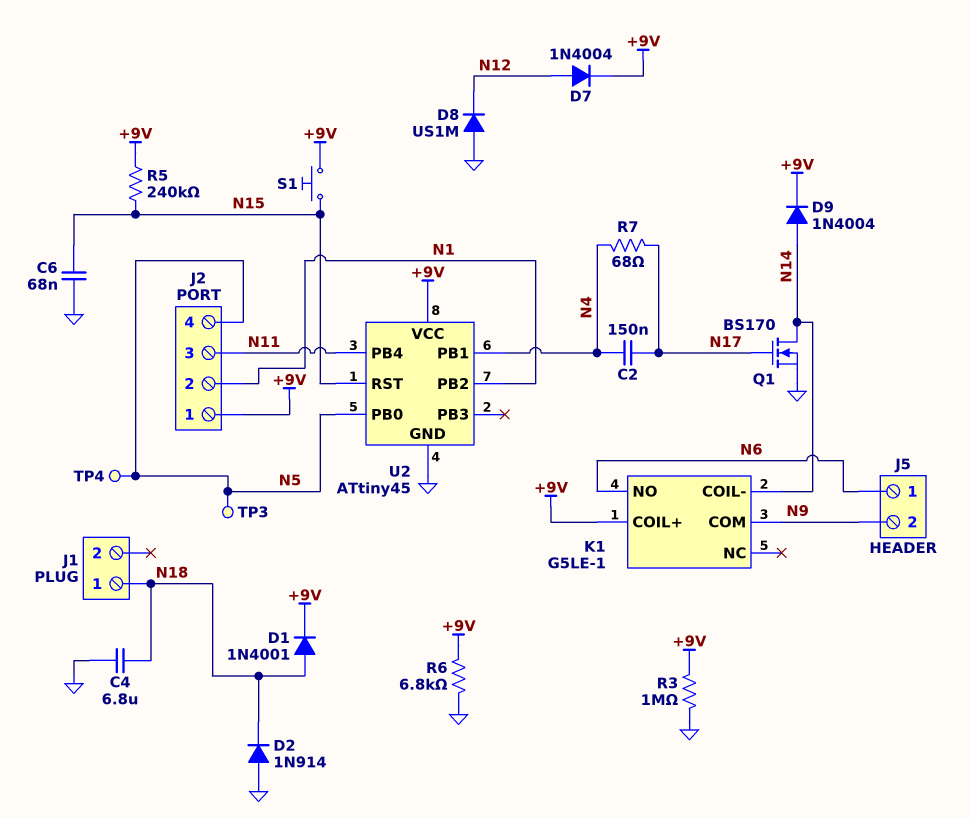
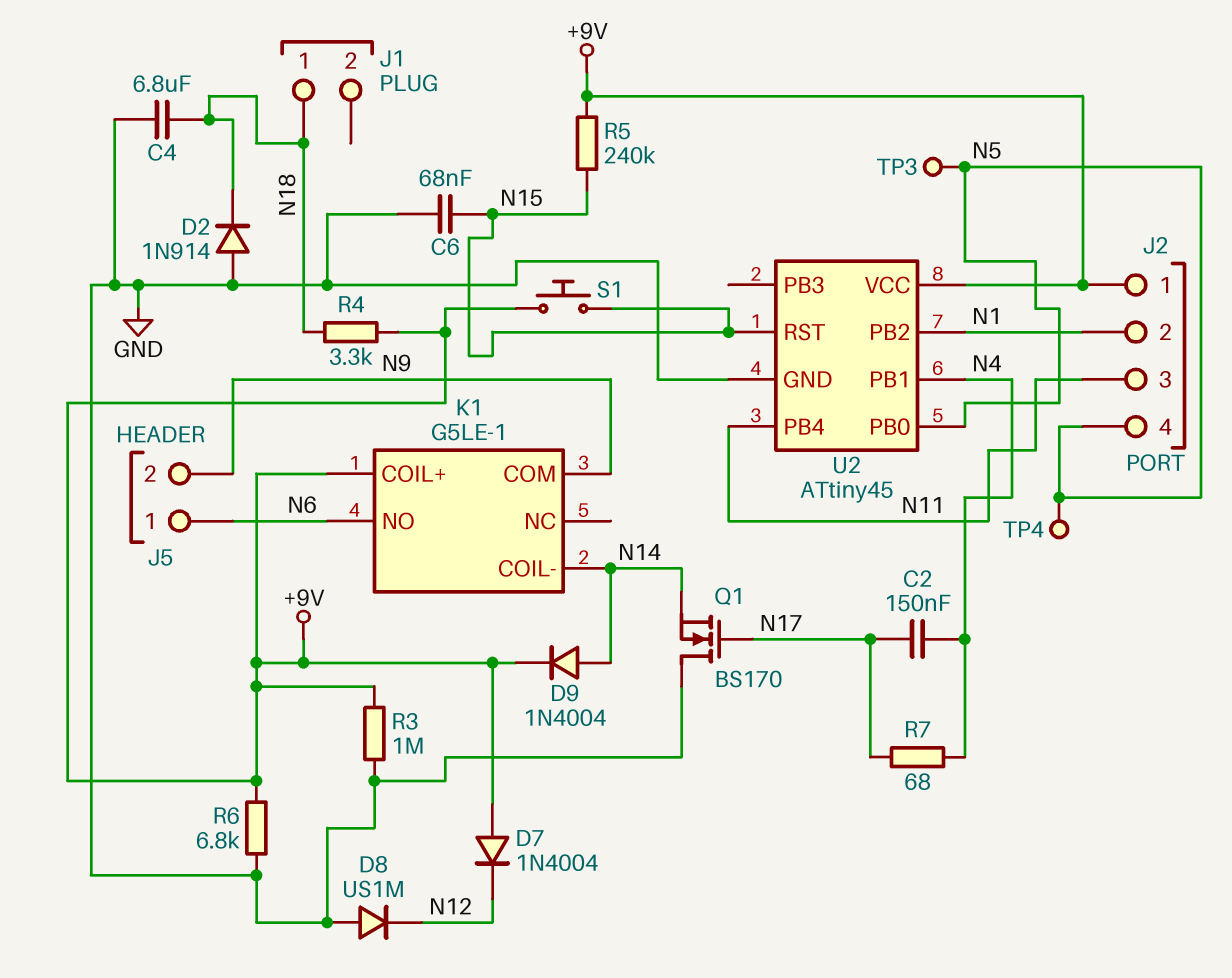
D1: diode 1N4001 (A N18, K +9V) -> none
D7: diode 1N4004 (A N12, K +9V) -> diode 1N4004 (A +9V, K N12)
Q1: NMOS BS170 (G N17, D N14, S GND) -> NMOS BS170 (G N17, D GND, S N14)
R4: none -> 3.3k (+9V, N18)

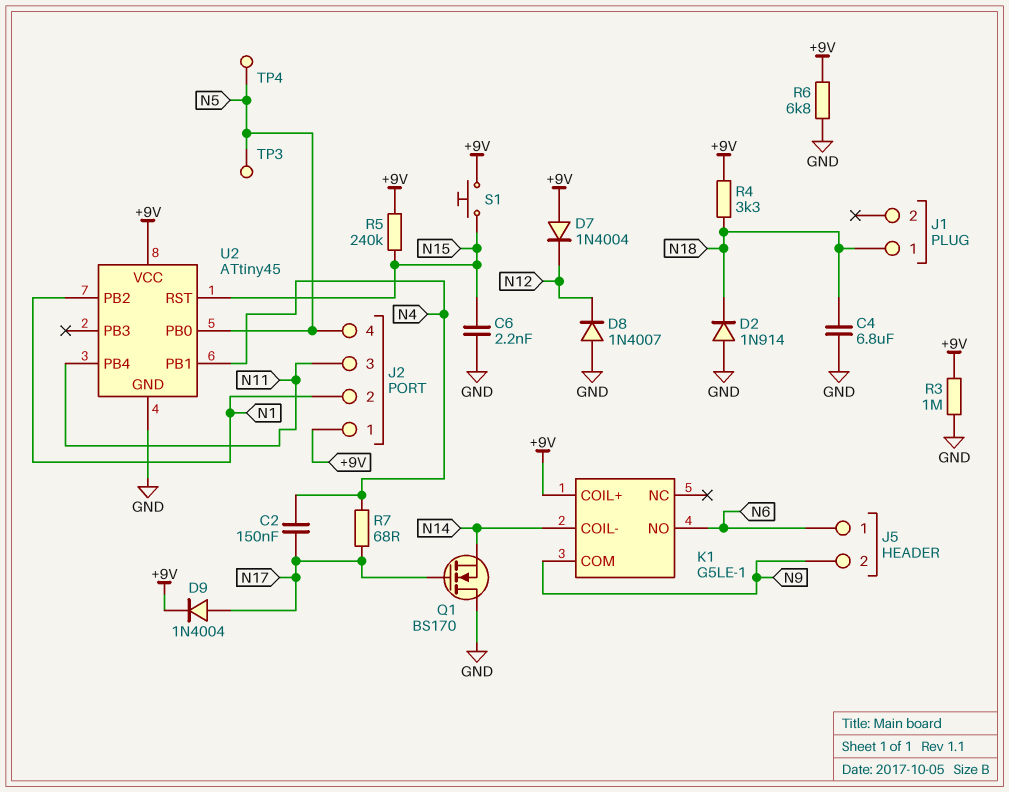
C6: 68nF (GND, N15) -> 2.2nF (GND, N15)
D8: diode US1M (A GND, K N12) -> diode 1N4007 (A GND, K N12)
D9: diode 1N4004 (A N14, K +9V) -> diode 1N4004 (A N17, K +9V)

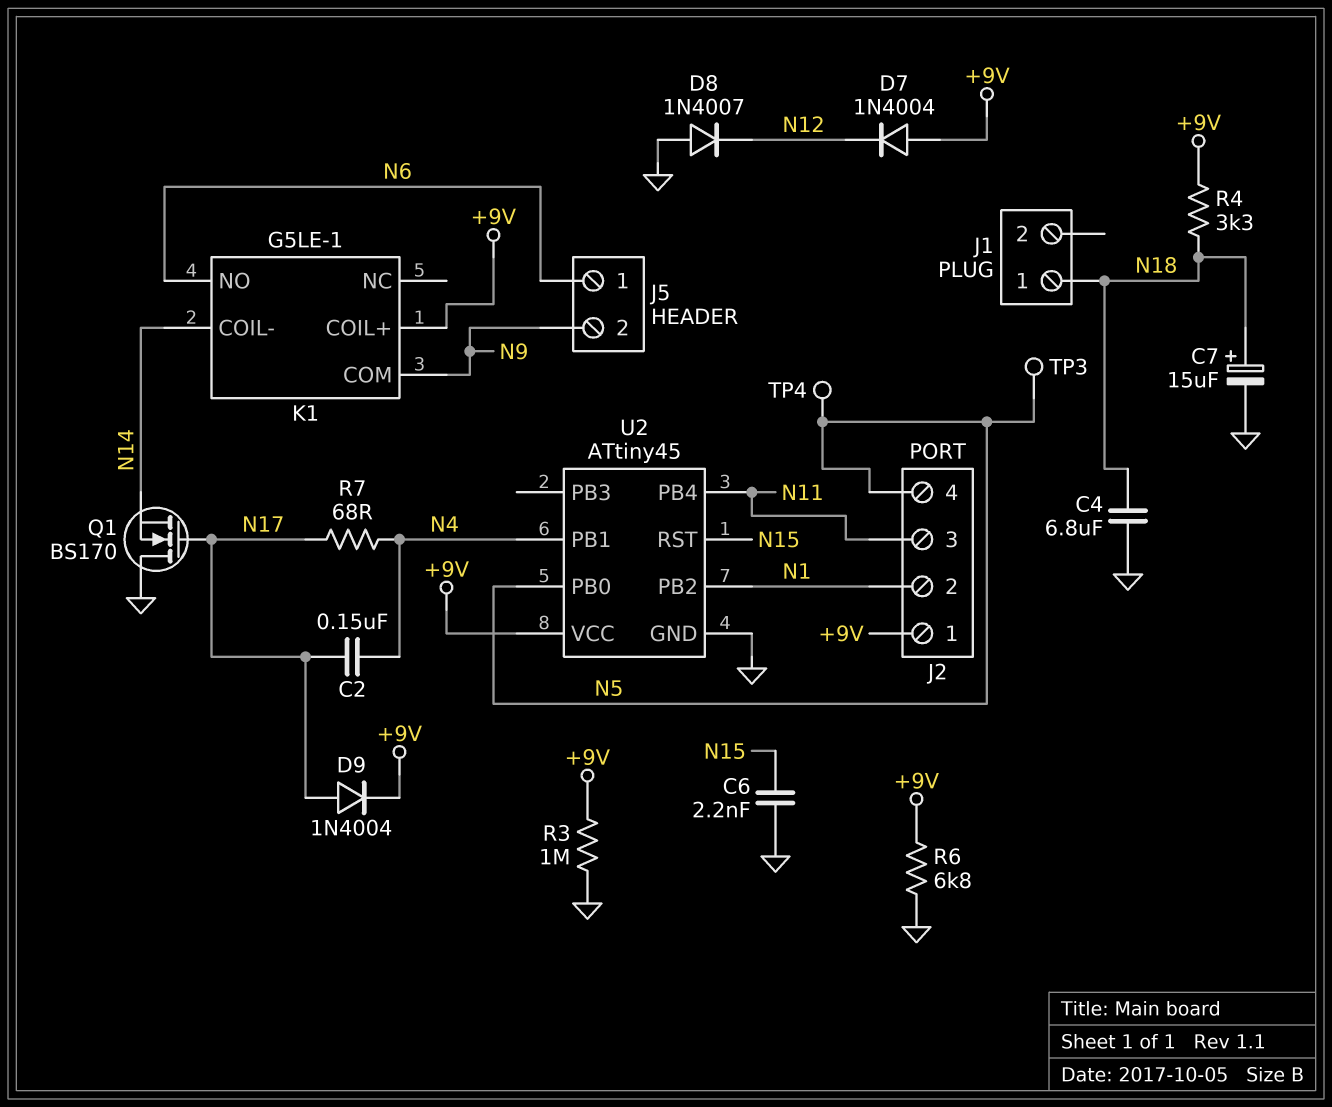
C7: none -> 15uF (plus N18, minus GND)
D2: diode 1N914 (A GND, K N18) -> none
R5: 240k (+9V, N15) -> none
S1: button (+9V, N15) -> none

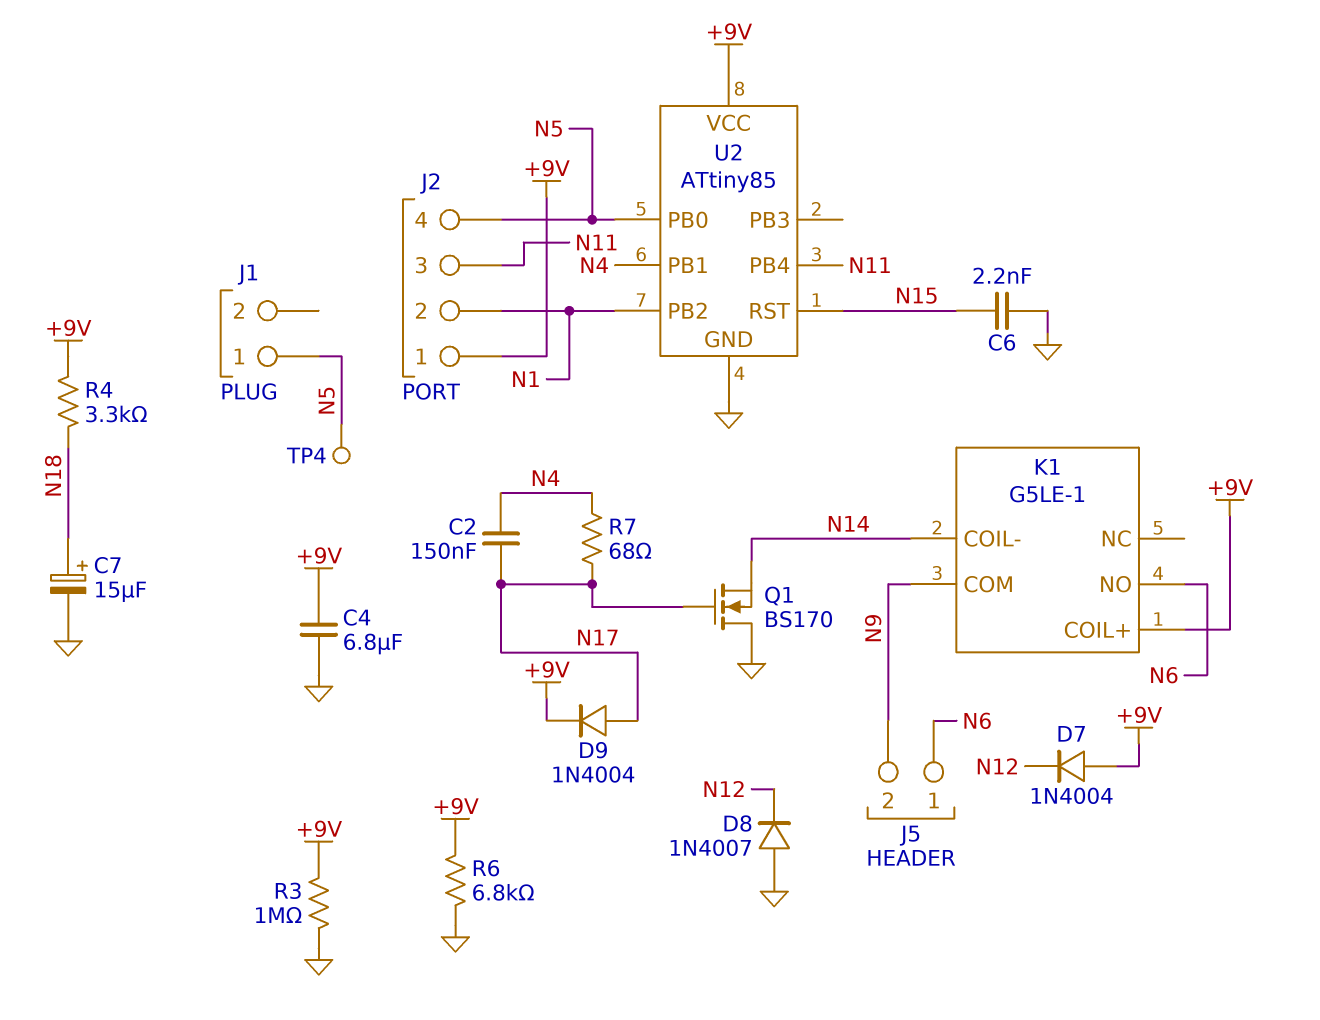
C4: 6.8uF (GND, N18) -> 6.8uF (+9V, GND)
J1 pin 1: N18 -> N5
TP3: test point (N5) -> none
U2: ATtiny45 -> ATtiny85

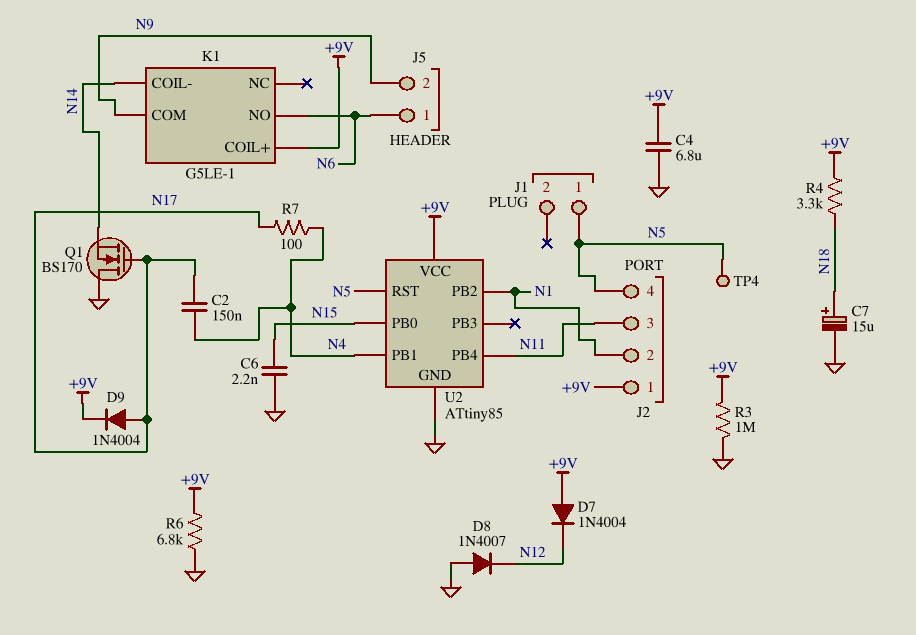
R7: 68 (N4, N17) -> 100 (N4, N17)
U2 pin PB0: N5 -> N15
U2 pin RST: N15 -> N5

